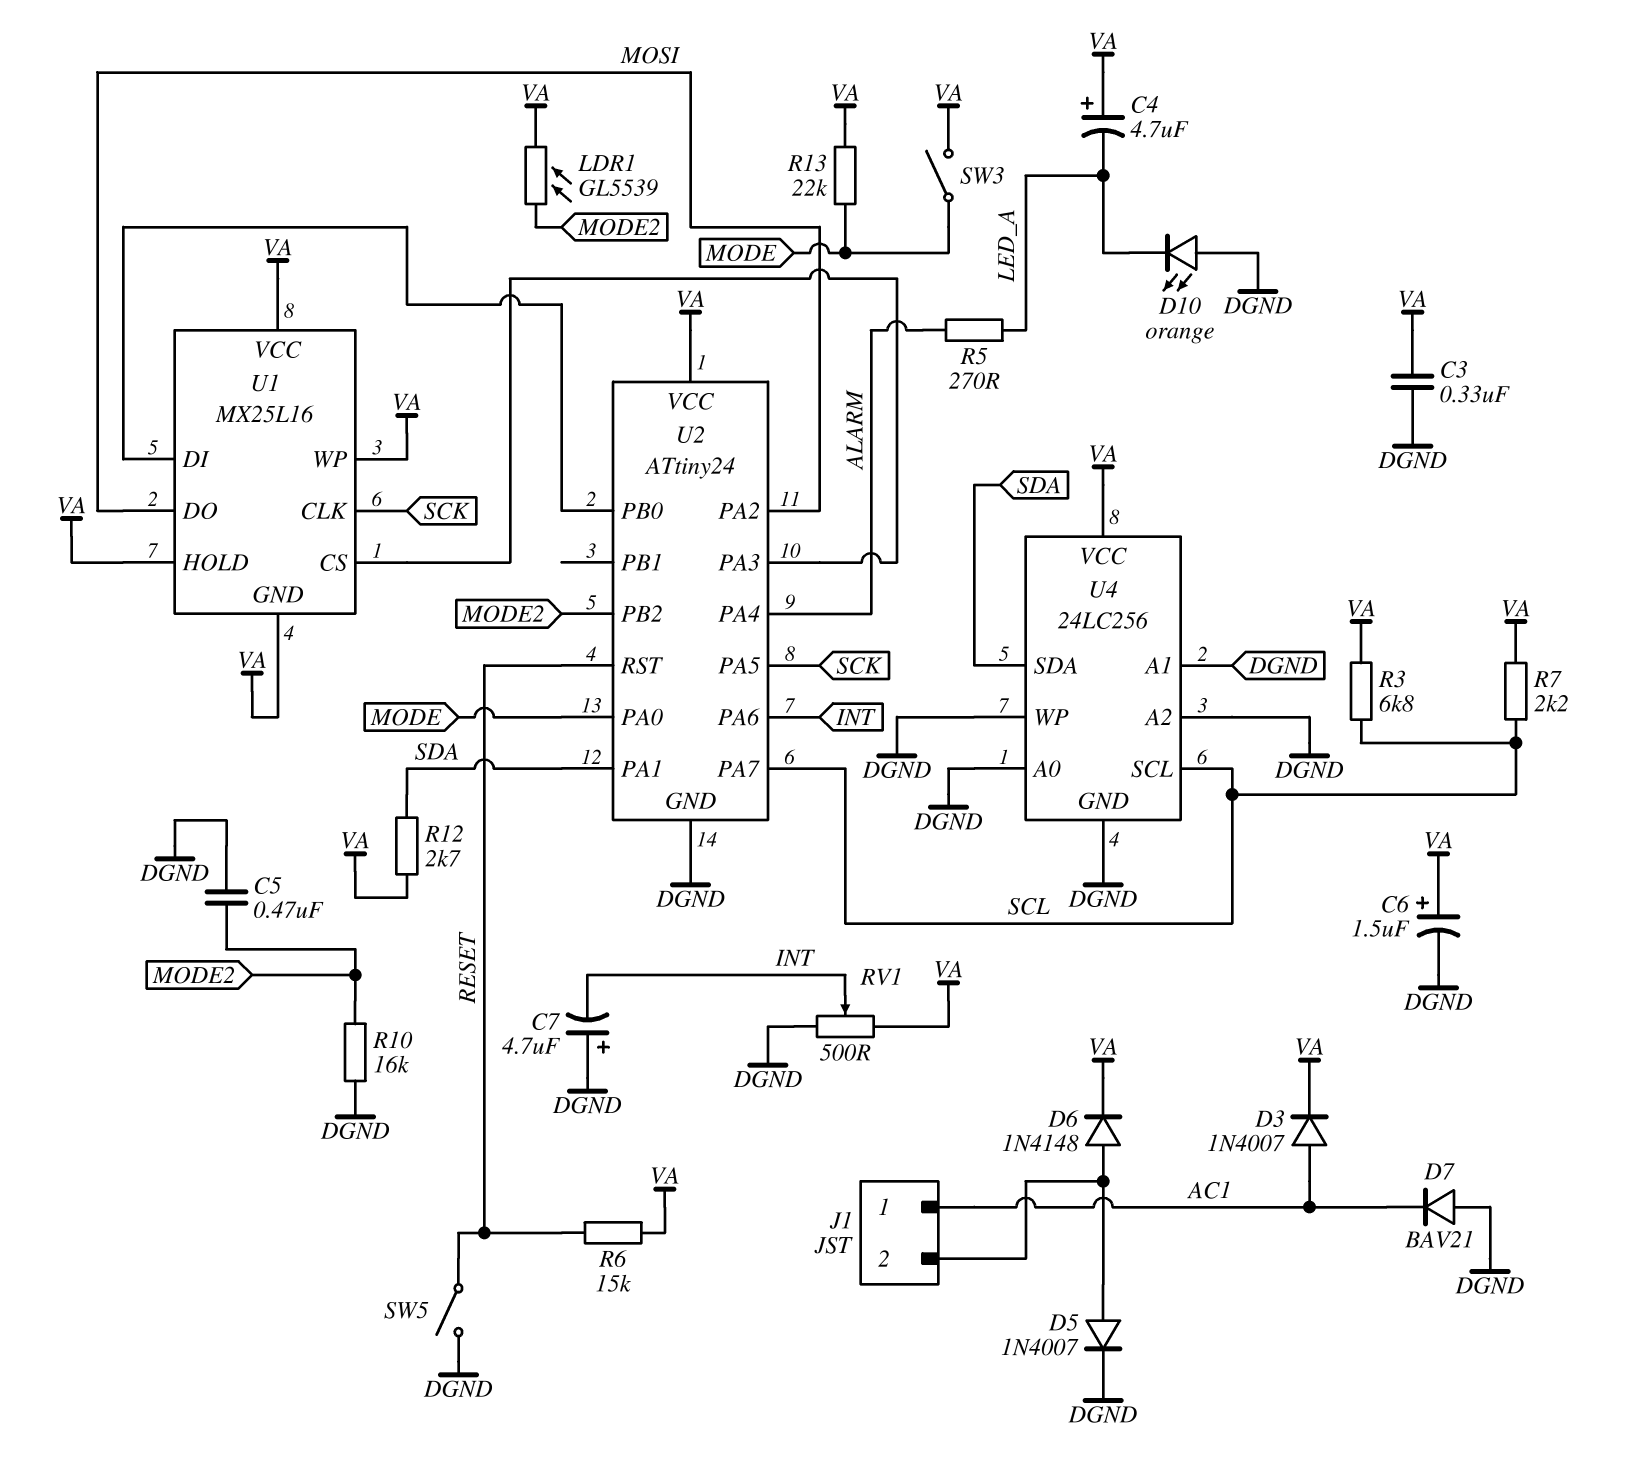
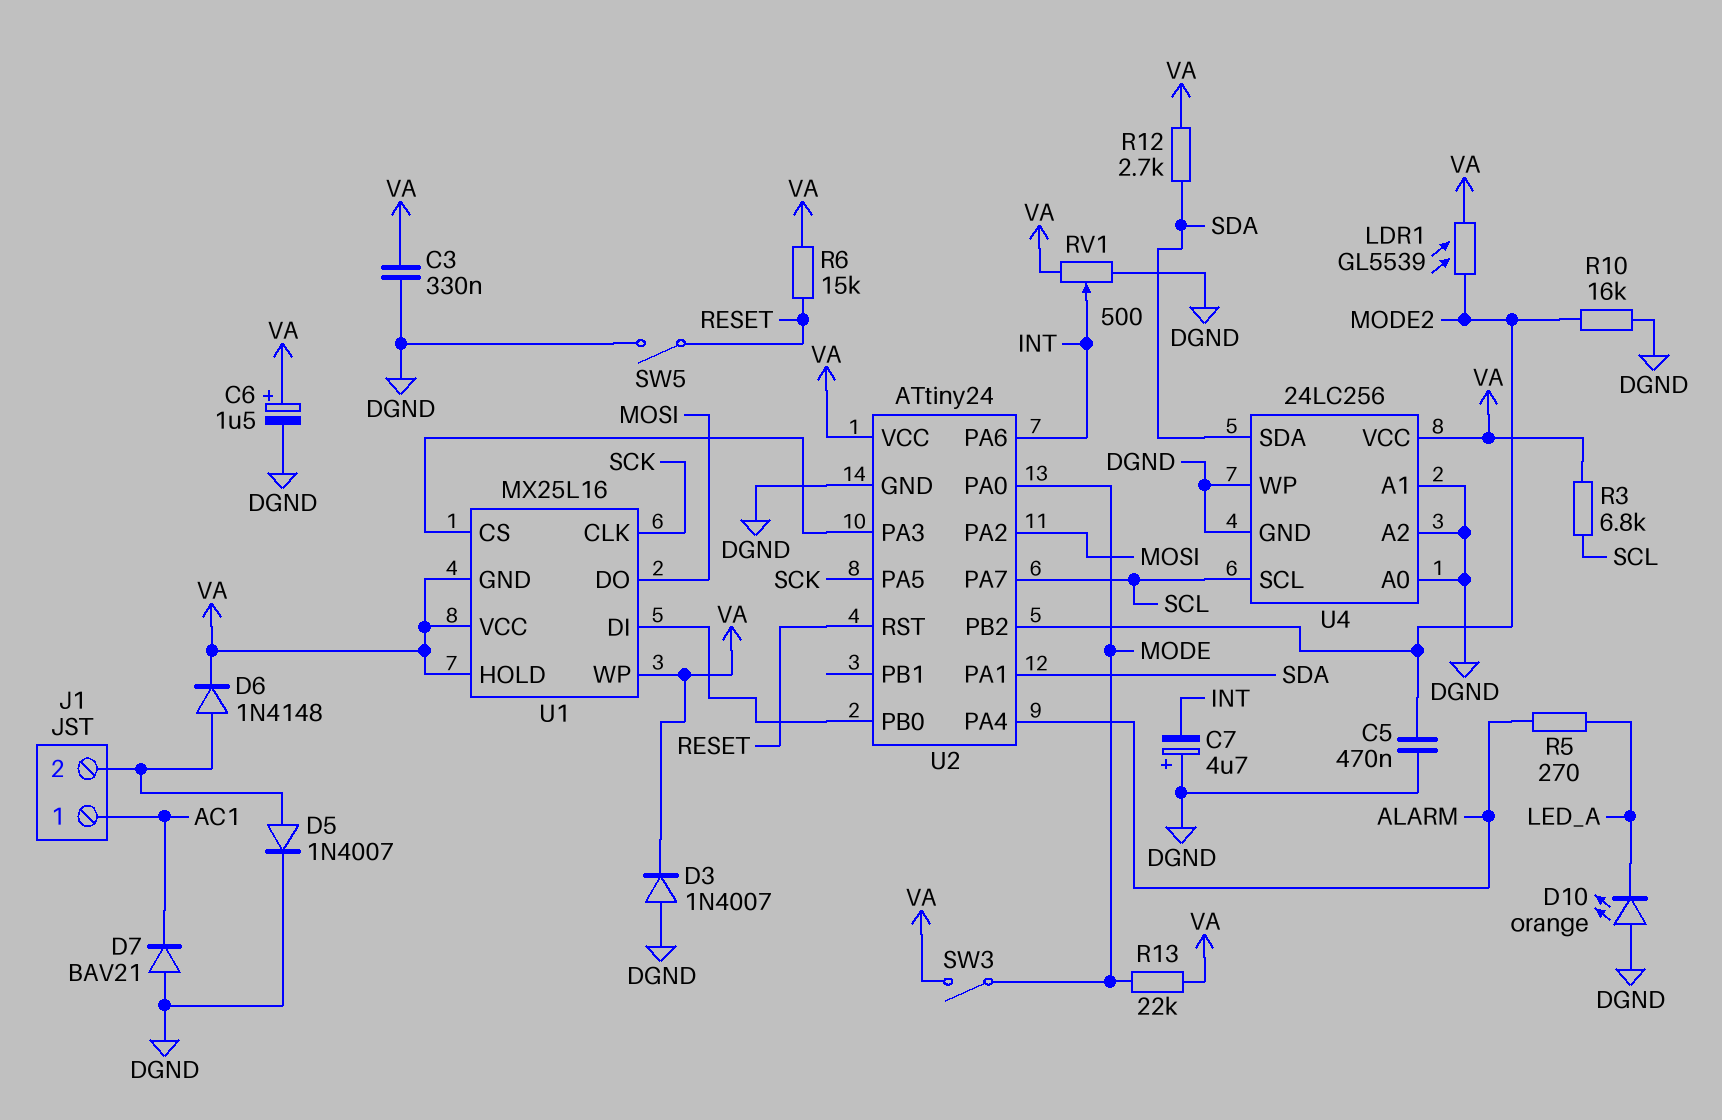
C4: 4.7uF (plus VA, minus LED_A) -> none
D3: diode 1N4007 (A AC1, K VA) -> diode 1N4007 (A DGND, K VA)
R7: 2.2k (SCL, VA) -> none

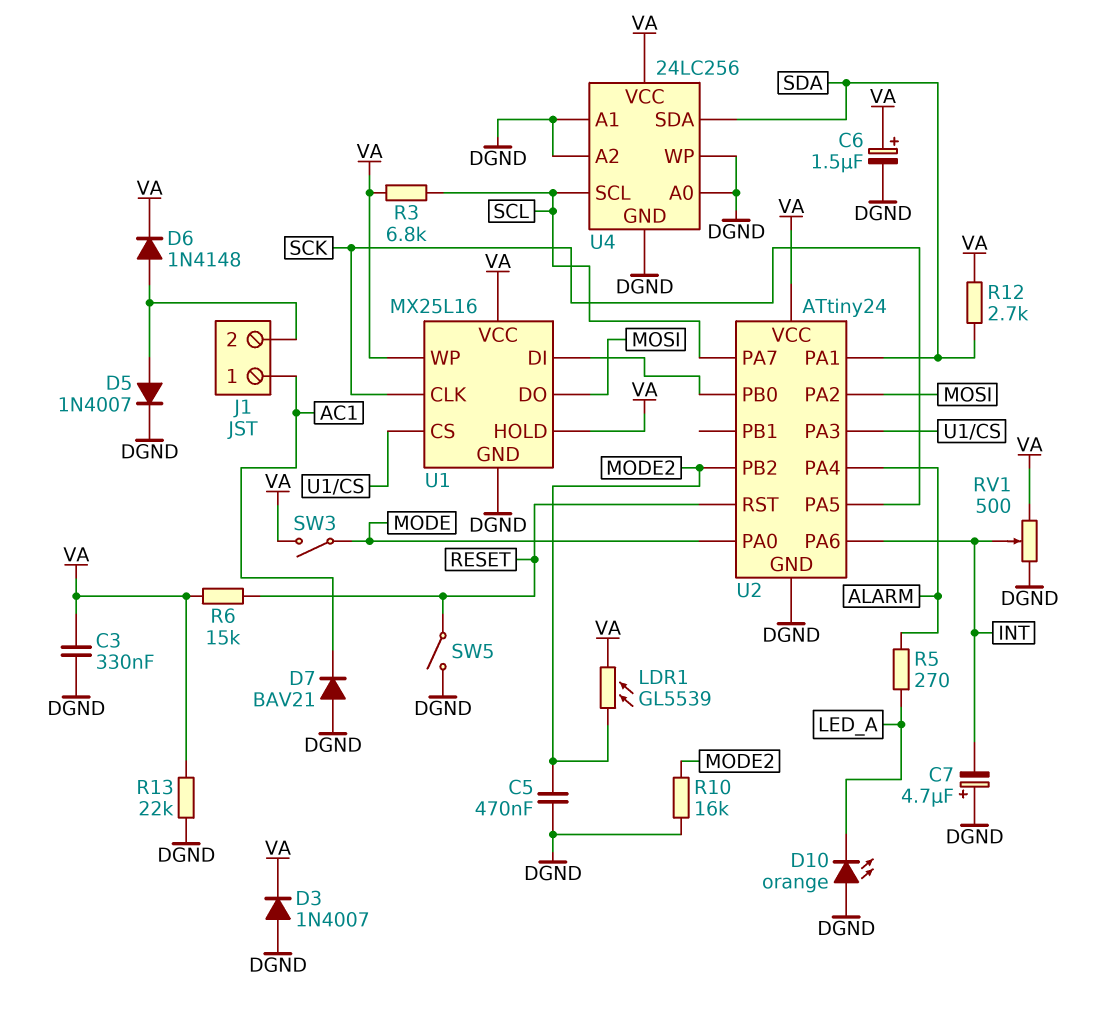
R13: 22k (MODE, VA) -> 22k (DGND, VA)
U1 pin GND: VA -> DGND

